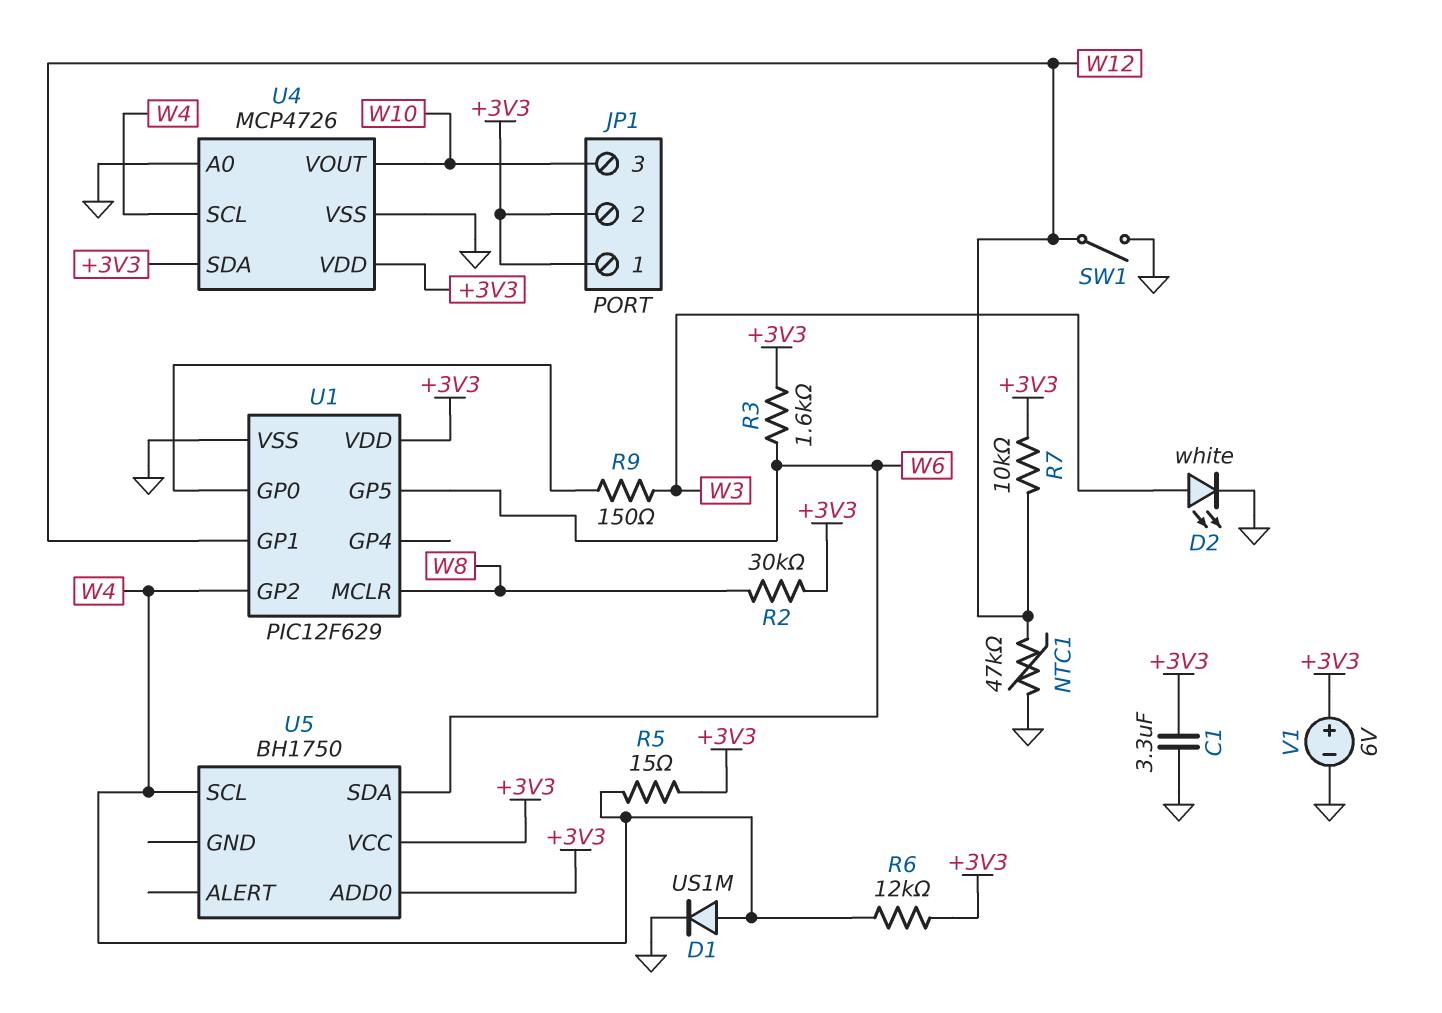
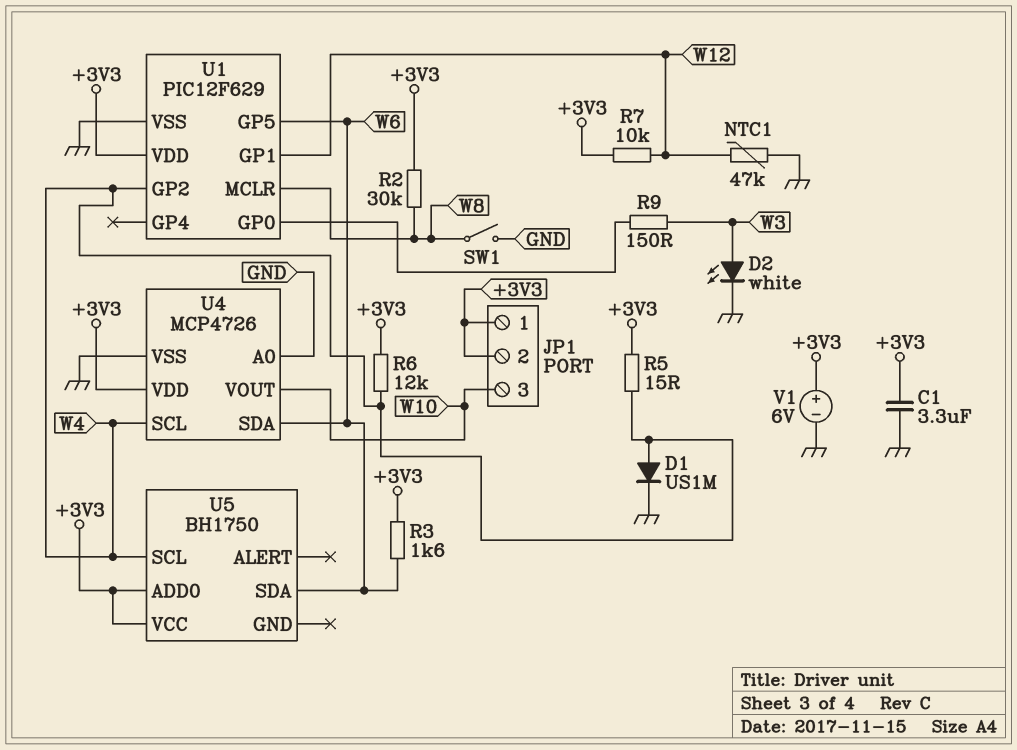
SW1: switch (GND, W12) -> switch (GND, W8)
U4 pin SDA: +3V3 -> W6

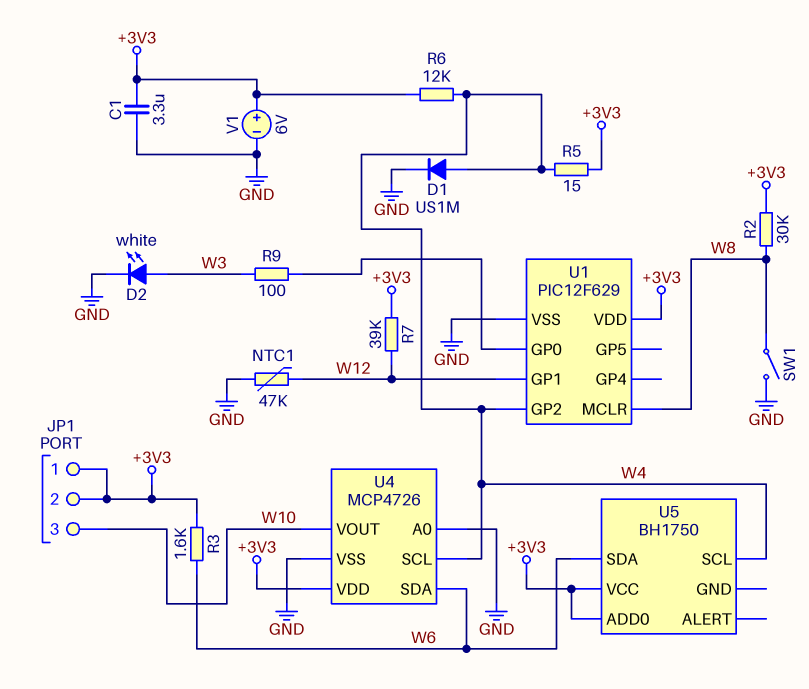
R7: 10k (+3V3, W12) -> 39k (+3V3, W12)
R9: 150 (U1/GP0, W3) -> 100 (U1/GP0, W3)
U1 pin GP5: W6 -> none

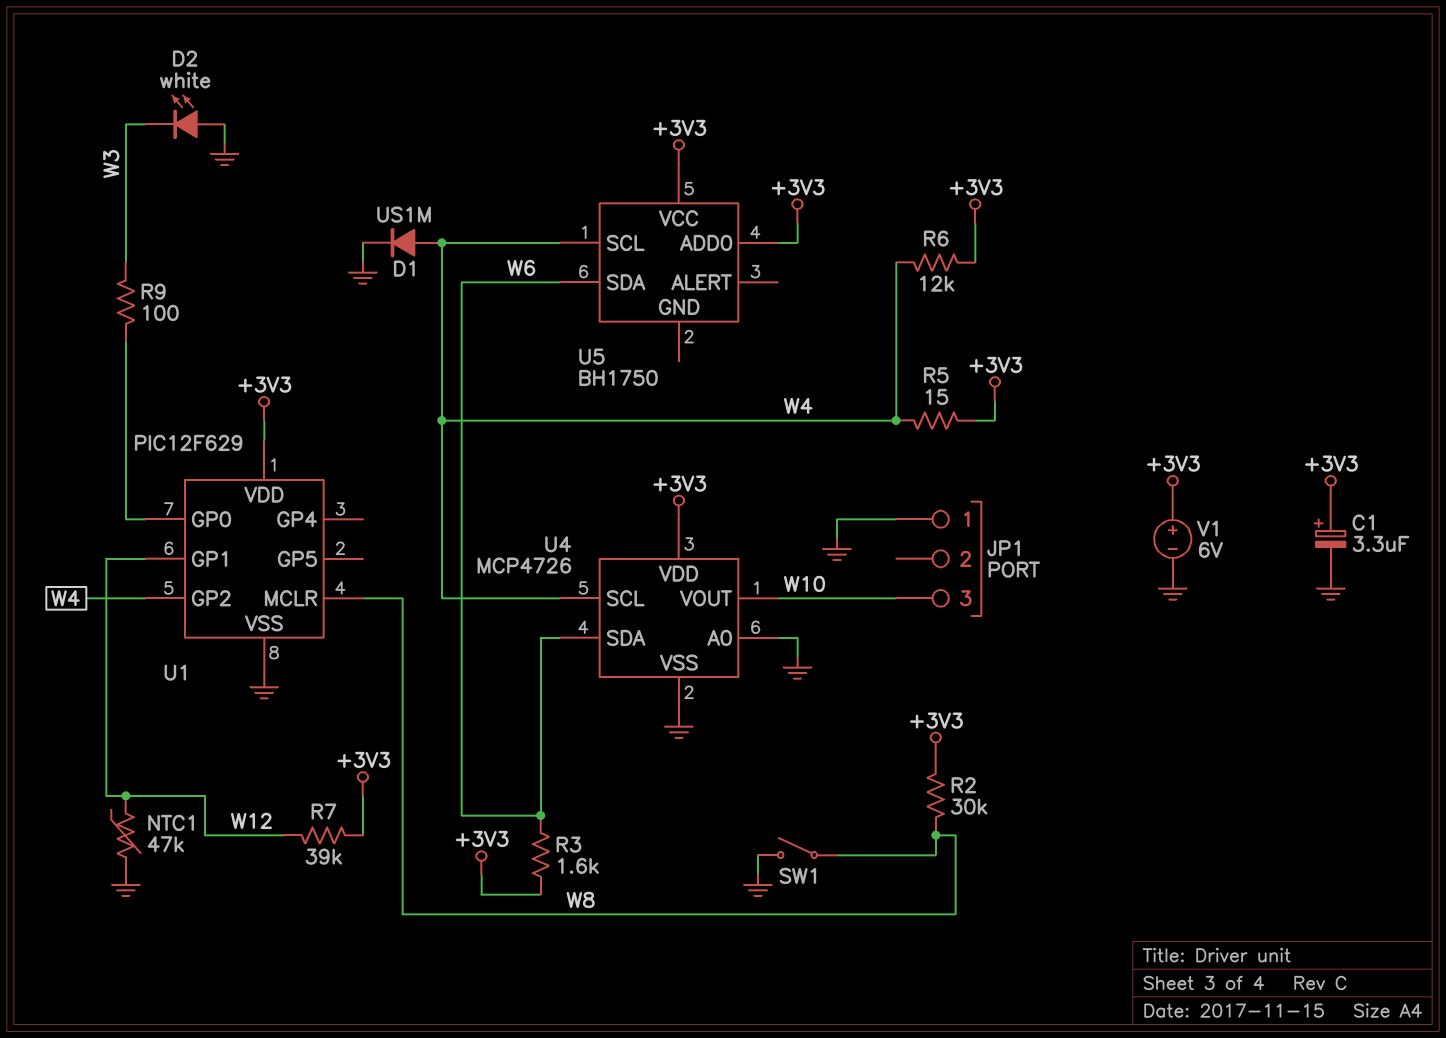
C1: 3.3uF (+3V3, GND) -> 3.3uF (plus +3V3, minus GND)
D2: LED white (A W3, K GND) -> LED white (A GND, K W3)
JP1 pin 1: +3V3 -> GND
JP1 pin 2: +3V3 -> none

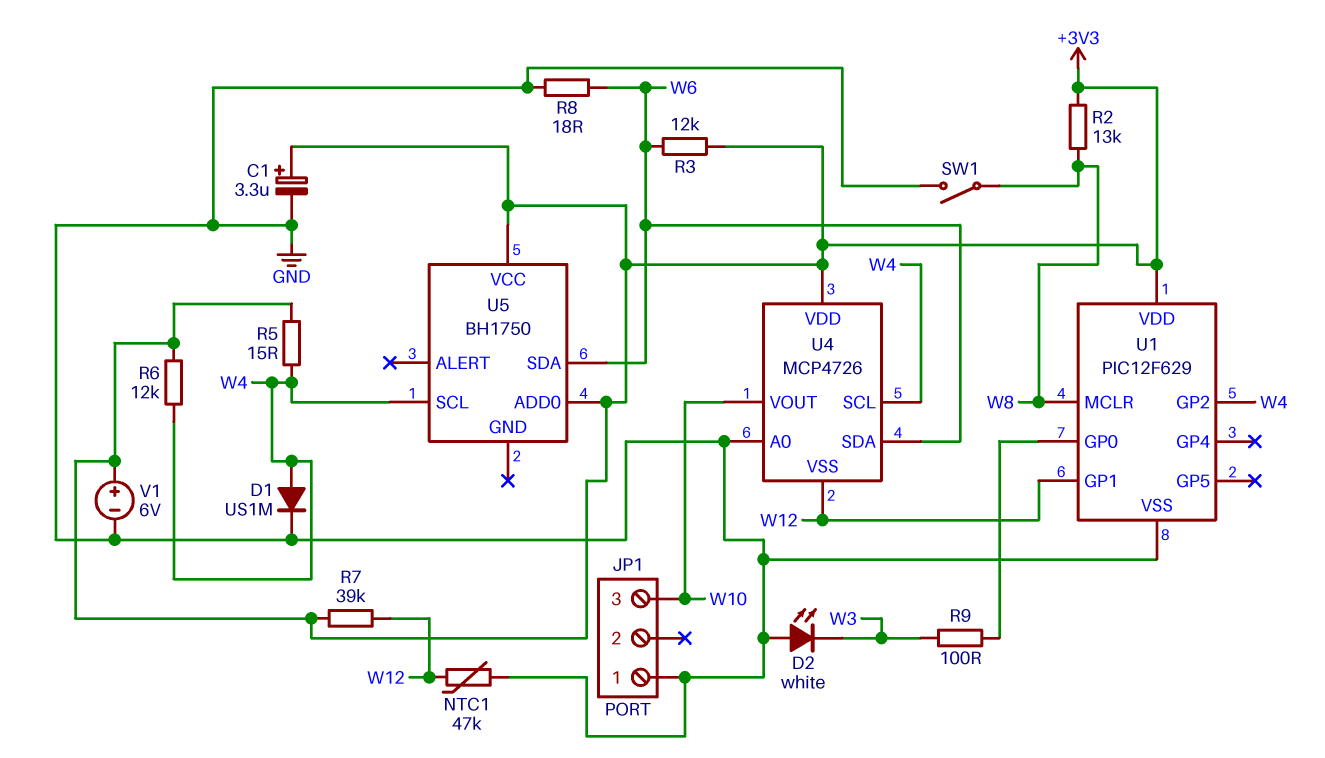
R2: 30k (+3V3, W8) -> 13k (+3V3, W8)
R3: 1.6k (+3V3, W6) -> 12k (+3V3, W6)
R8: none -> 18 (GND, W6)
U4 pin VSS: GND -> W12

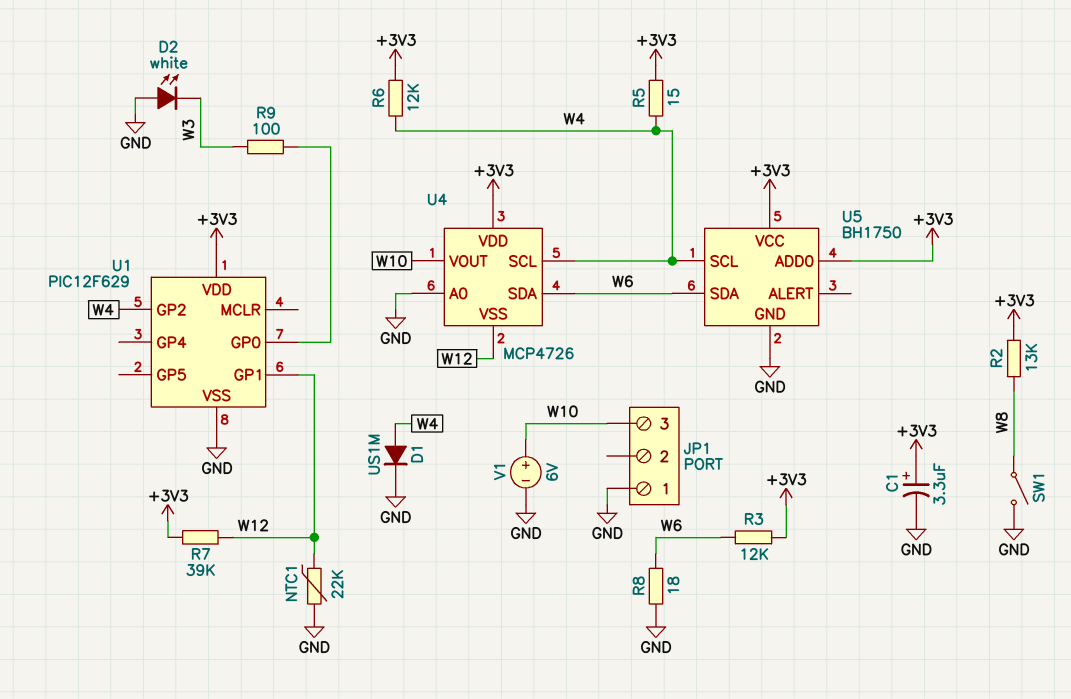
NTC1: 47k (GND, W12) -> 22k (GND, W12)
U1 pin MCLR: W8 -> none
U5 pin GND: none -> GND
V1: 6V (plus +3V3, minus GND) -> 6V (plus W10, minus GND)

